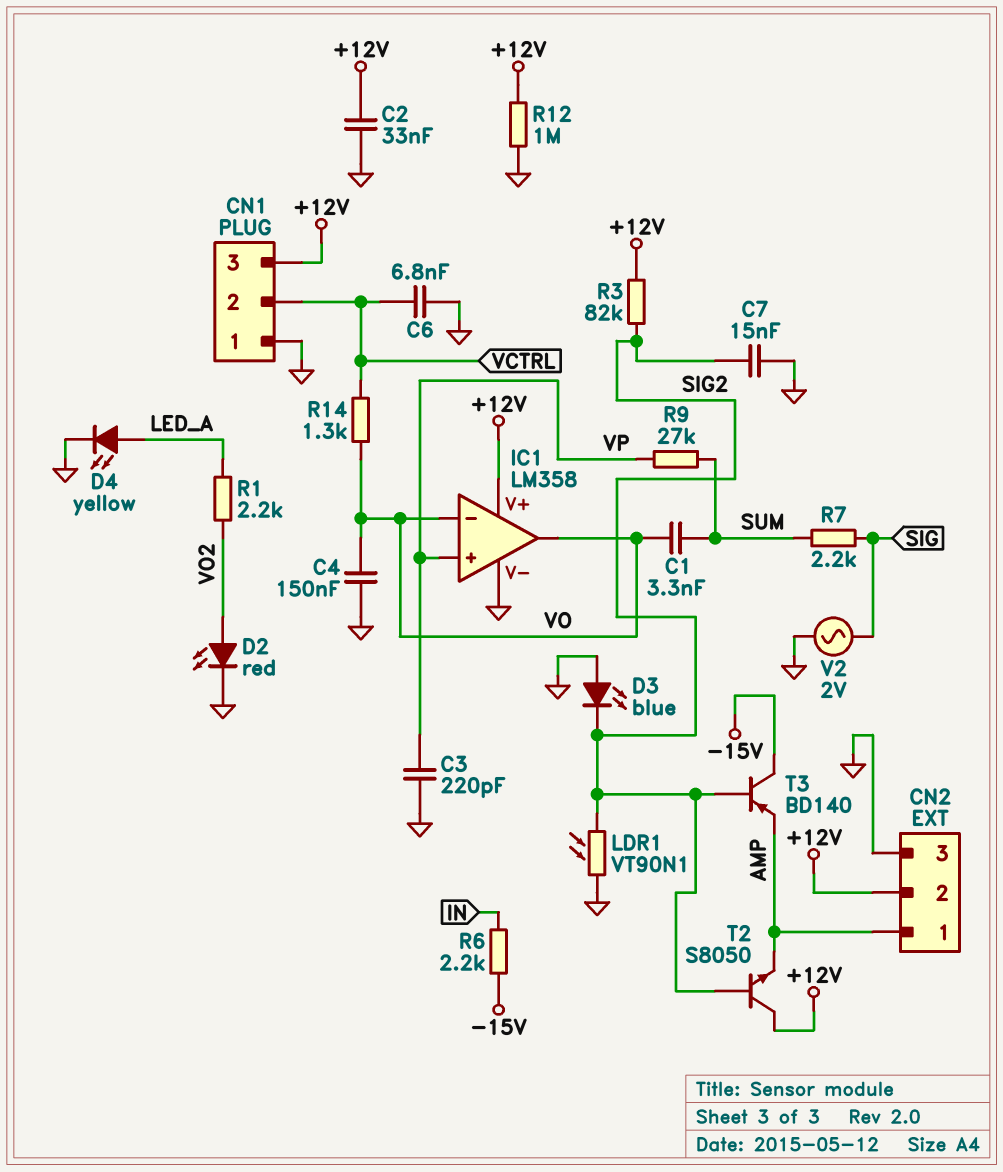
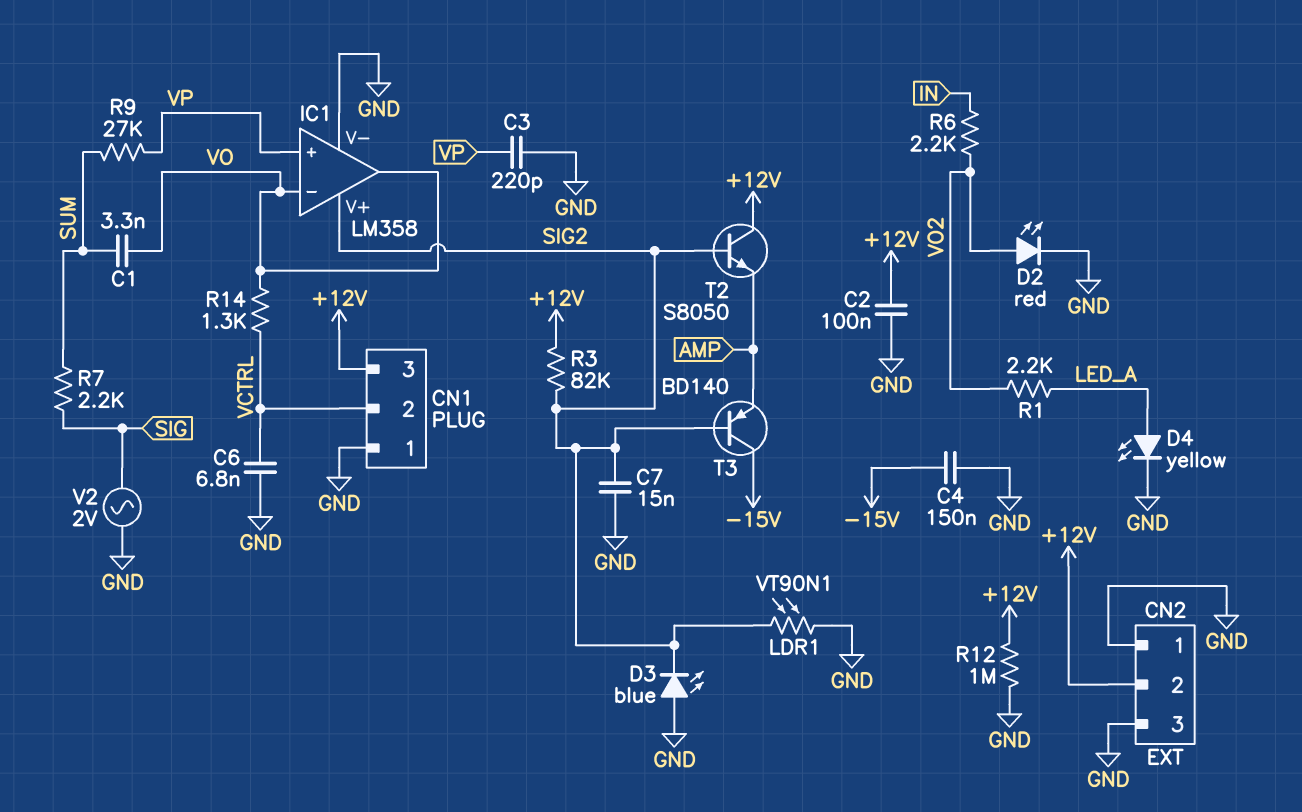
C2: 33nF (+12V, GND) -> 100nF (+12V, GND)
C4: 150nF (GND, VO) -> 150nF (-15V, GND)
CN2 pin 1: AMP -> GND
IC1 pin V+: +12V -> SIG2
R6: 2.2k (-15V, IN) -> 2.2k (IN, VO2)

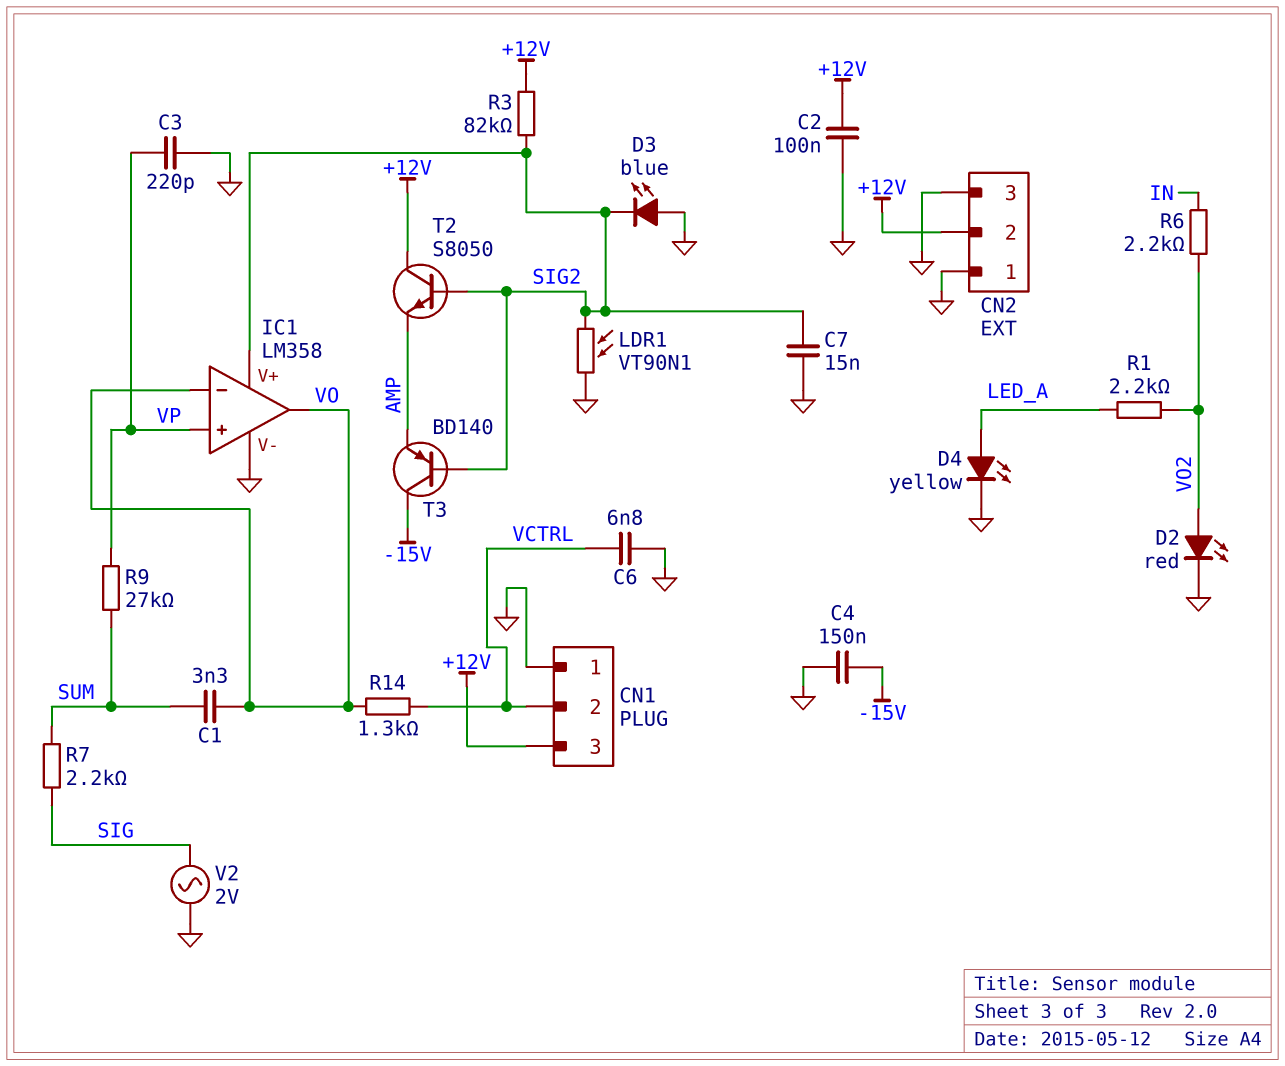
R12: 1M (+12V, GND) -> none

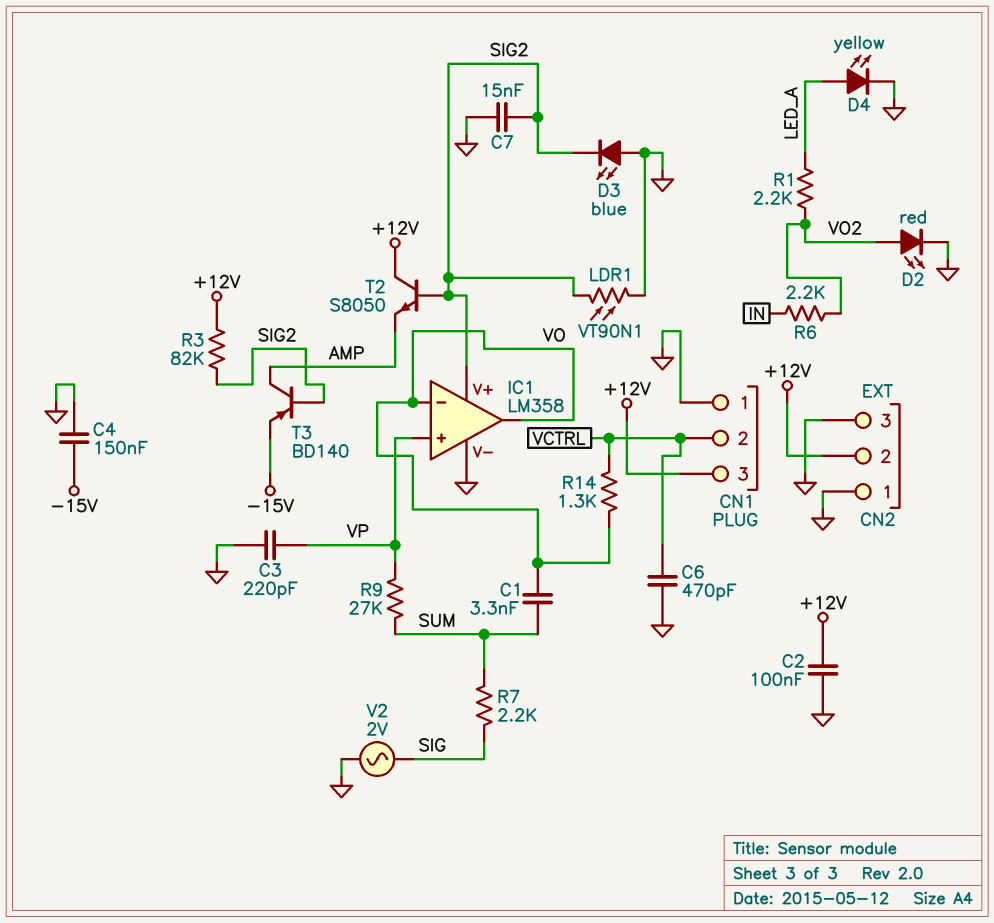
C6: 6.8nF (GND, VCTRL) -> 470pF (GND, VCTRL)
T3: PNP BD140 (B SIG2, C -15V, E AMP) -> PNP BD140 (B SIG2, C AMP, E -15V)

